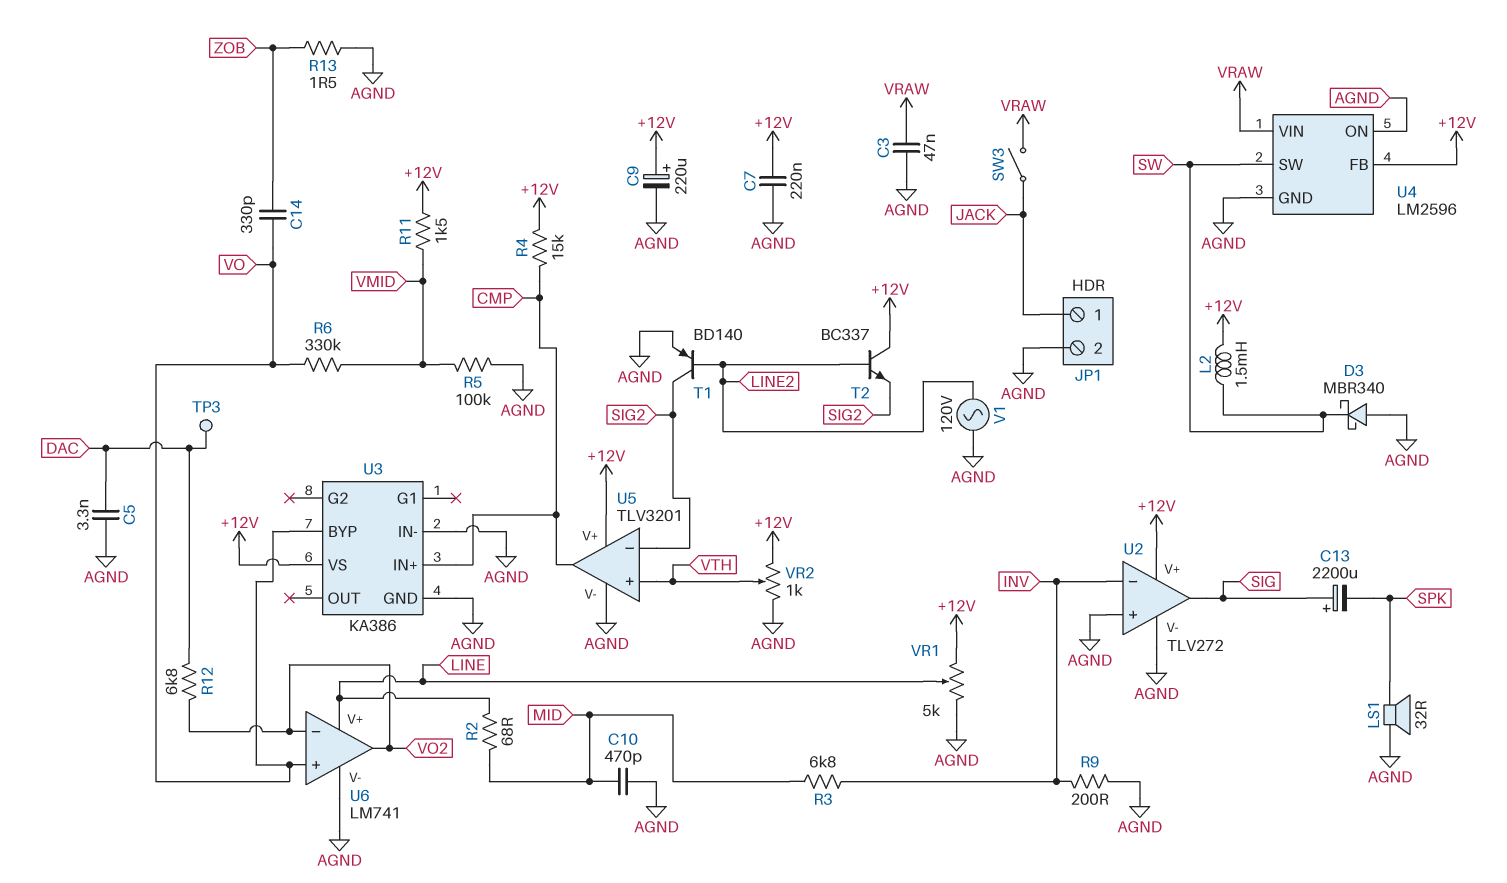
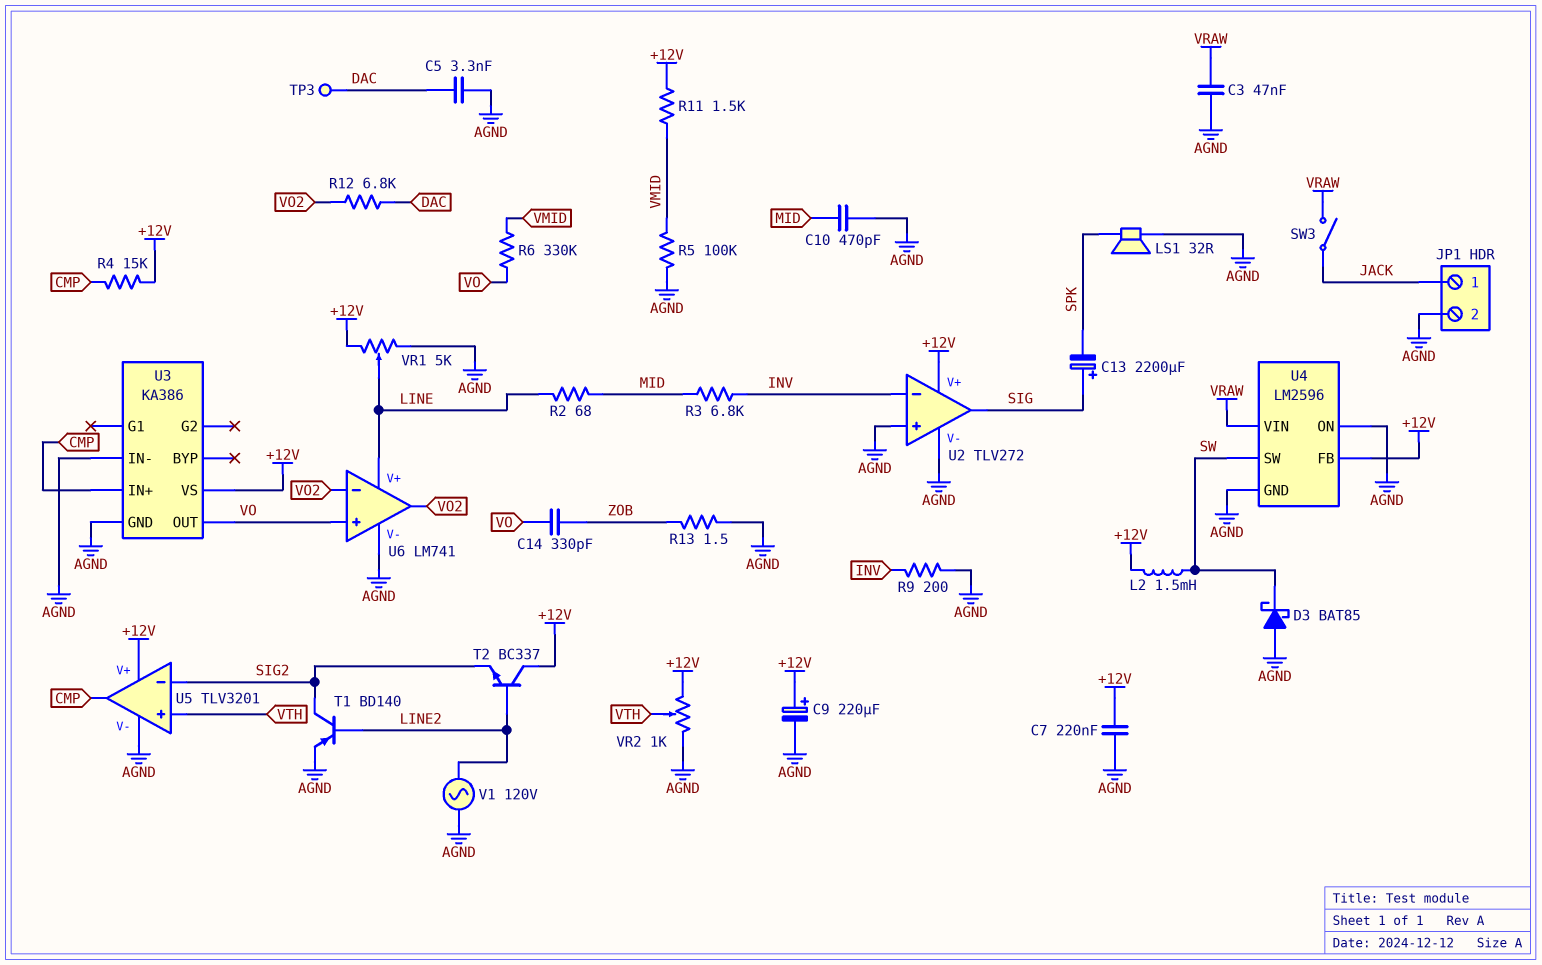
D3: schottky MBR340 (A AGND, K SW) -> schottky BAT85 (A AGND, K SW)
U3 pin BYP: VO -> none
U3 pin OUT: none -> VO

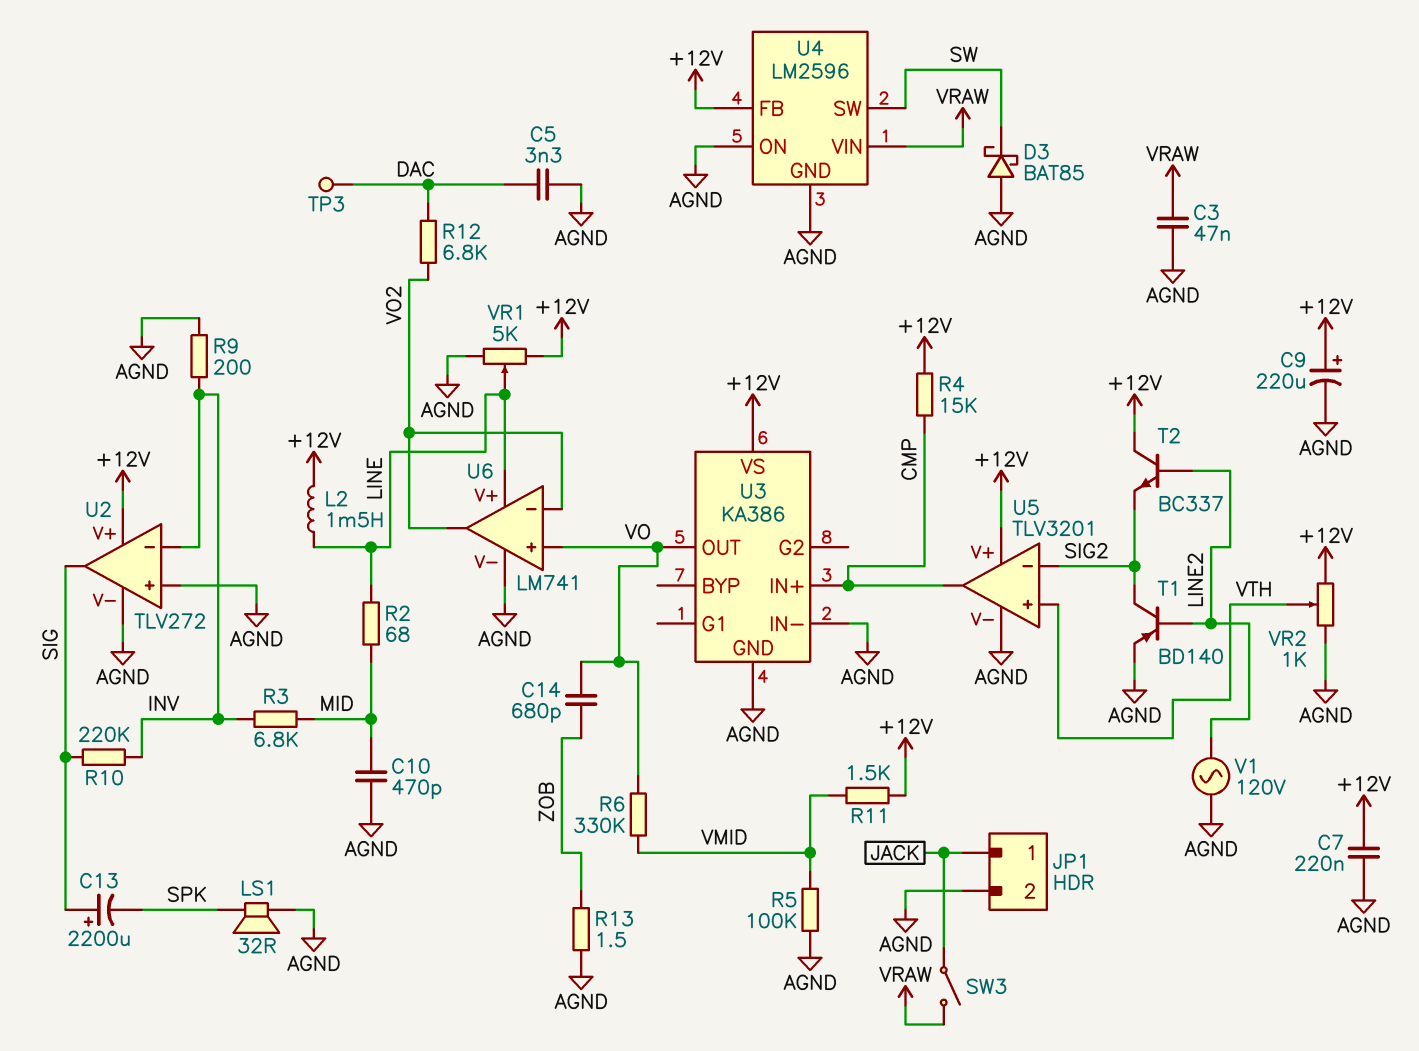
C14: 330pF (VO, ZOB) -> 680pF (VO, ZOB)
L2: 1.5mH (+12V, SW) -> 1.5mH (+12V, LINE)
R10: none -> 220k (INV, SIG)

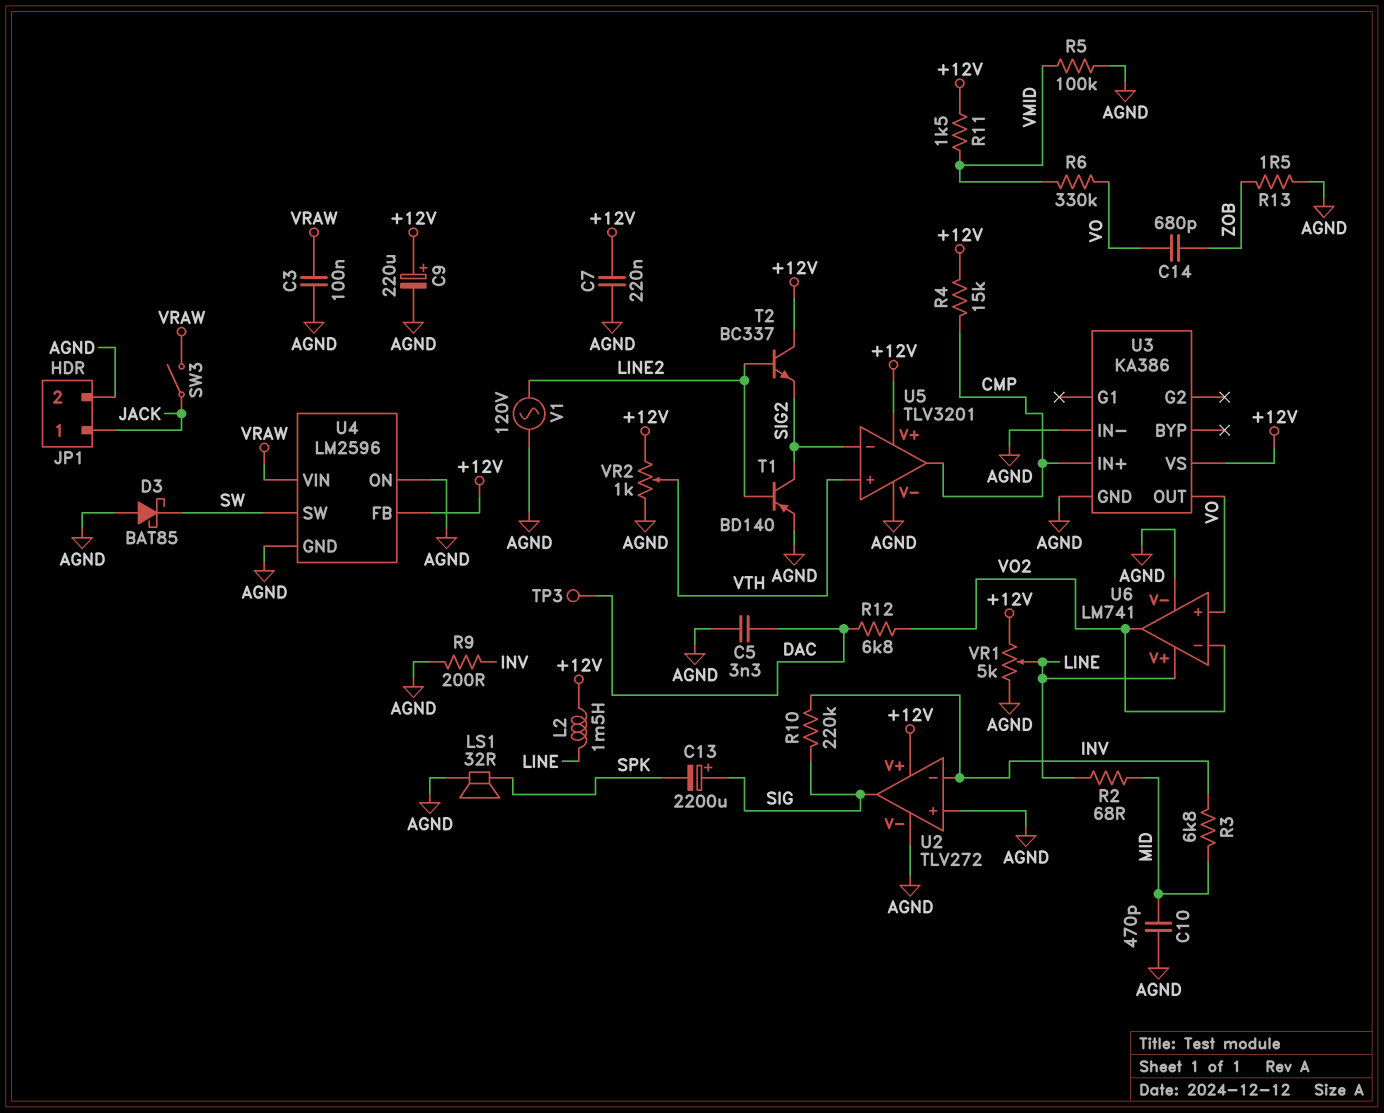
C3: 47nF (AGND, VRAW) -> 100nF (AGND, VRAW)

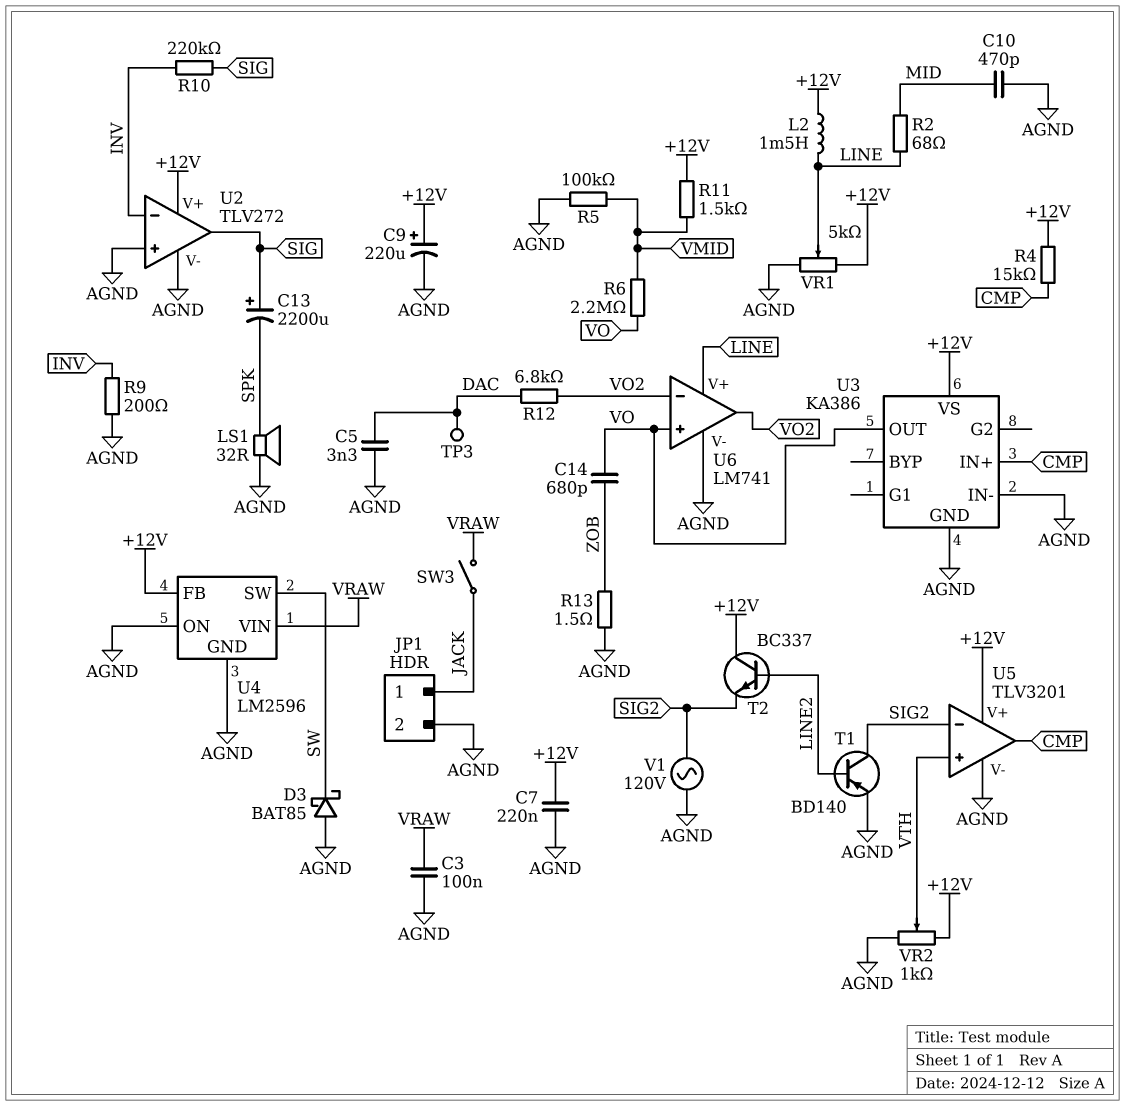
R3: 6.8k (INV, MID) -> none
R6: 330k (VMID, VO) -> 2.2M (VMID, VO)
V1: AC 120V (AGND, LINE2) -> AC 120V (AGND, SIG2)

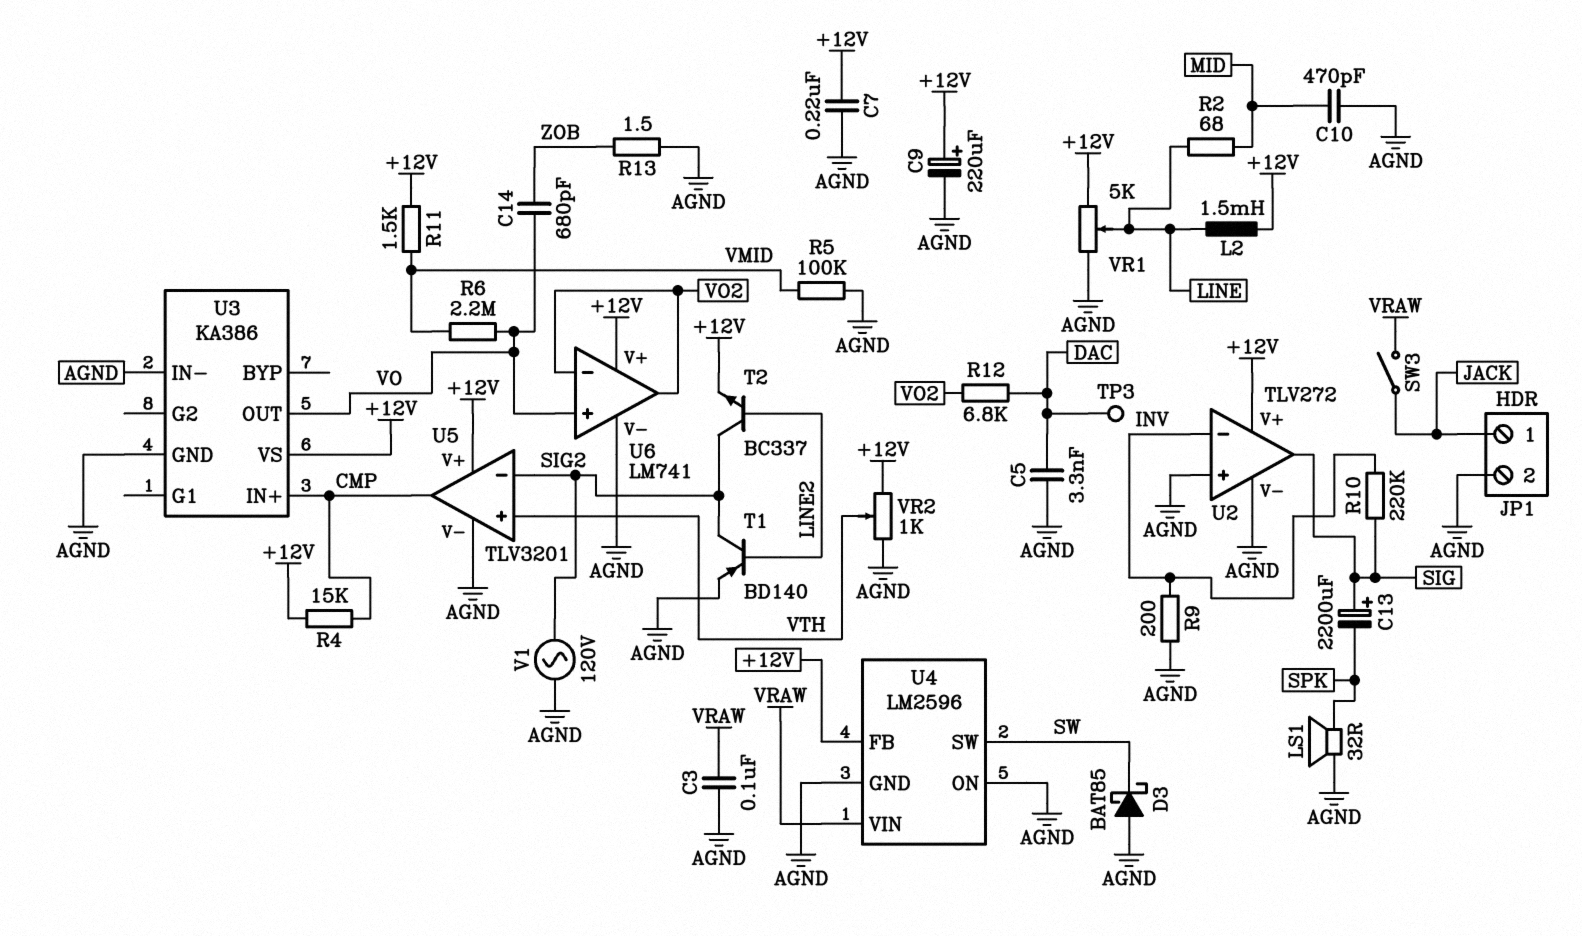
T2: NPN BC337 (B LINE2, C +12V, E SIG2) -> NPN BC337 (B LINE2, C SIG2, E +12V)
U6 pin V+: LINE -> +12V

